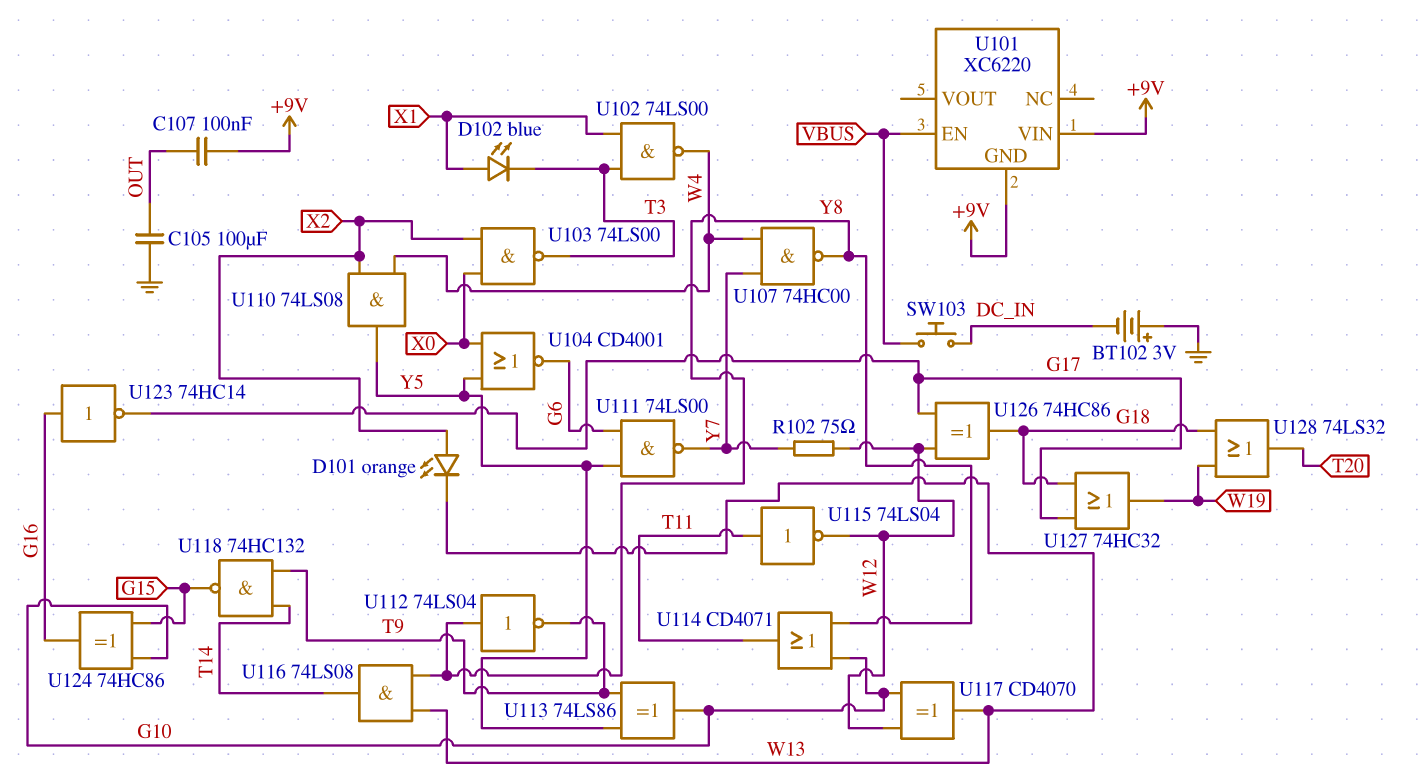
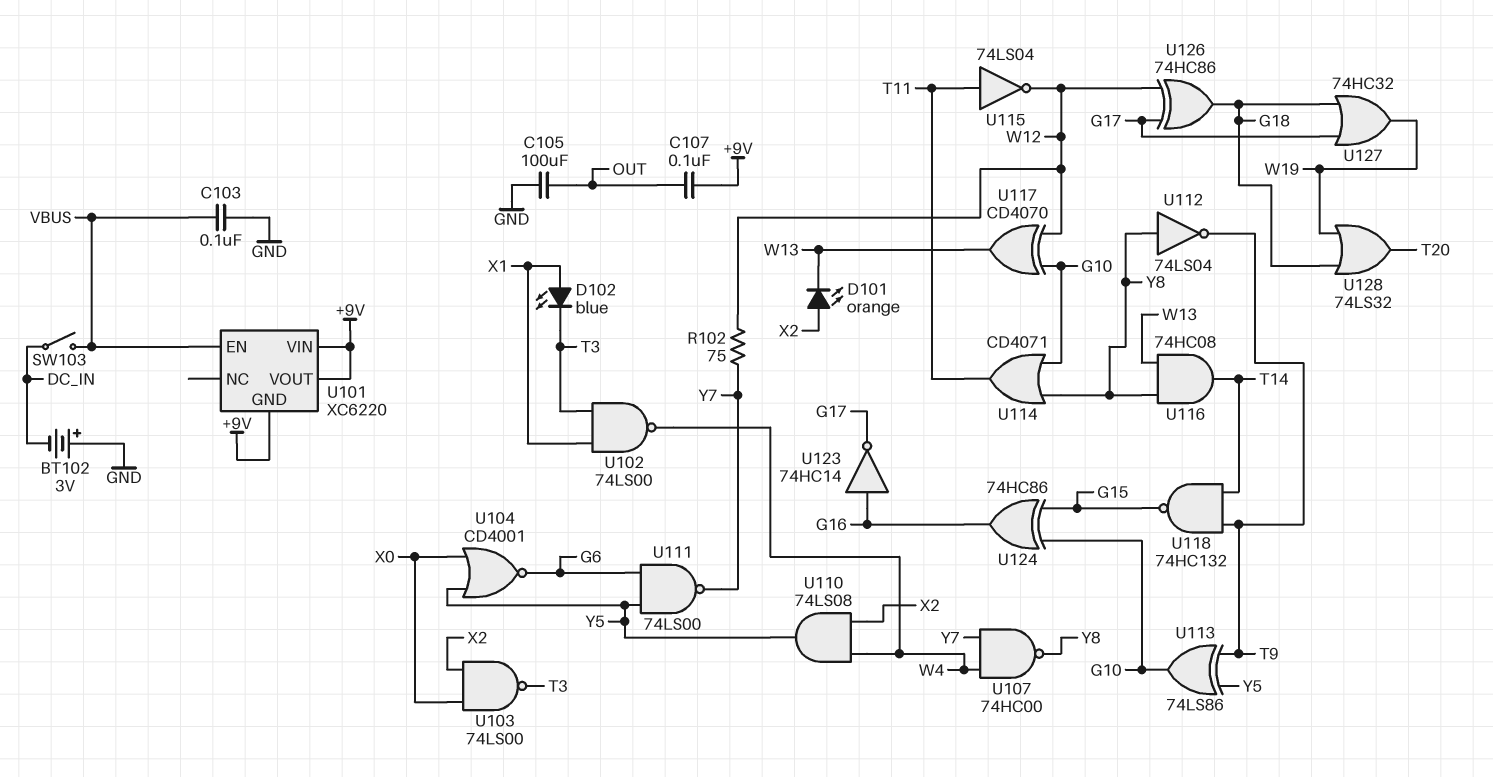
C103: none -> 100nF (GND, VBUS)
SW103: button (DC_IN, VBUS) -> switch (DC_IN, VBUS)
U101 pin VOUT: none -> +9V
U116: AND 74LS08 (in W13, in Y8, out T14) -> AND 74HC08 (in W13, in Y8, out T14)

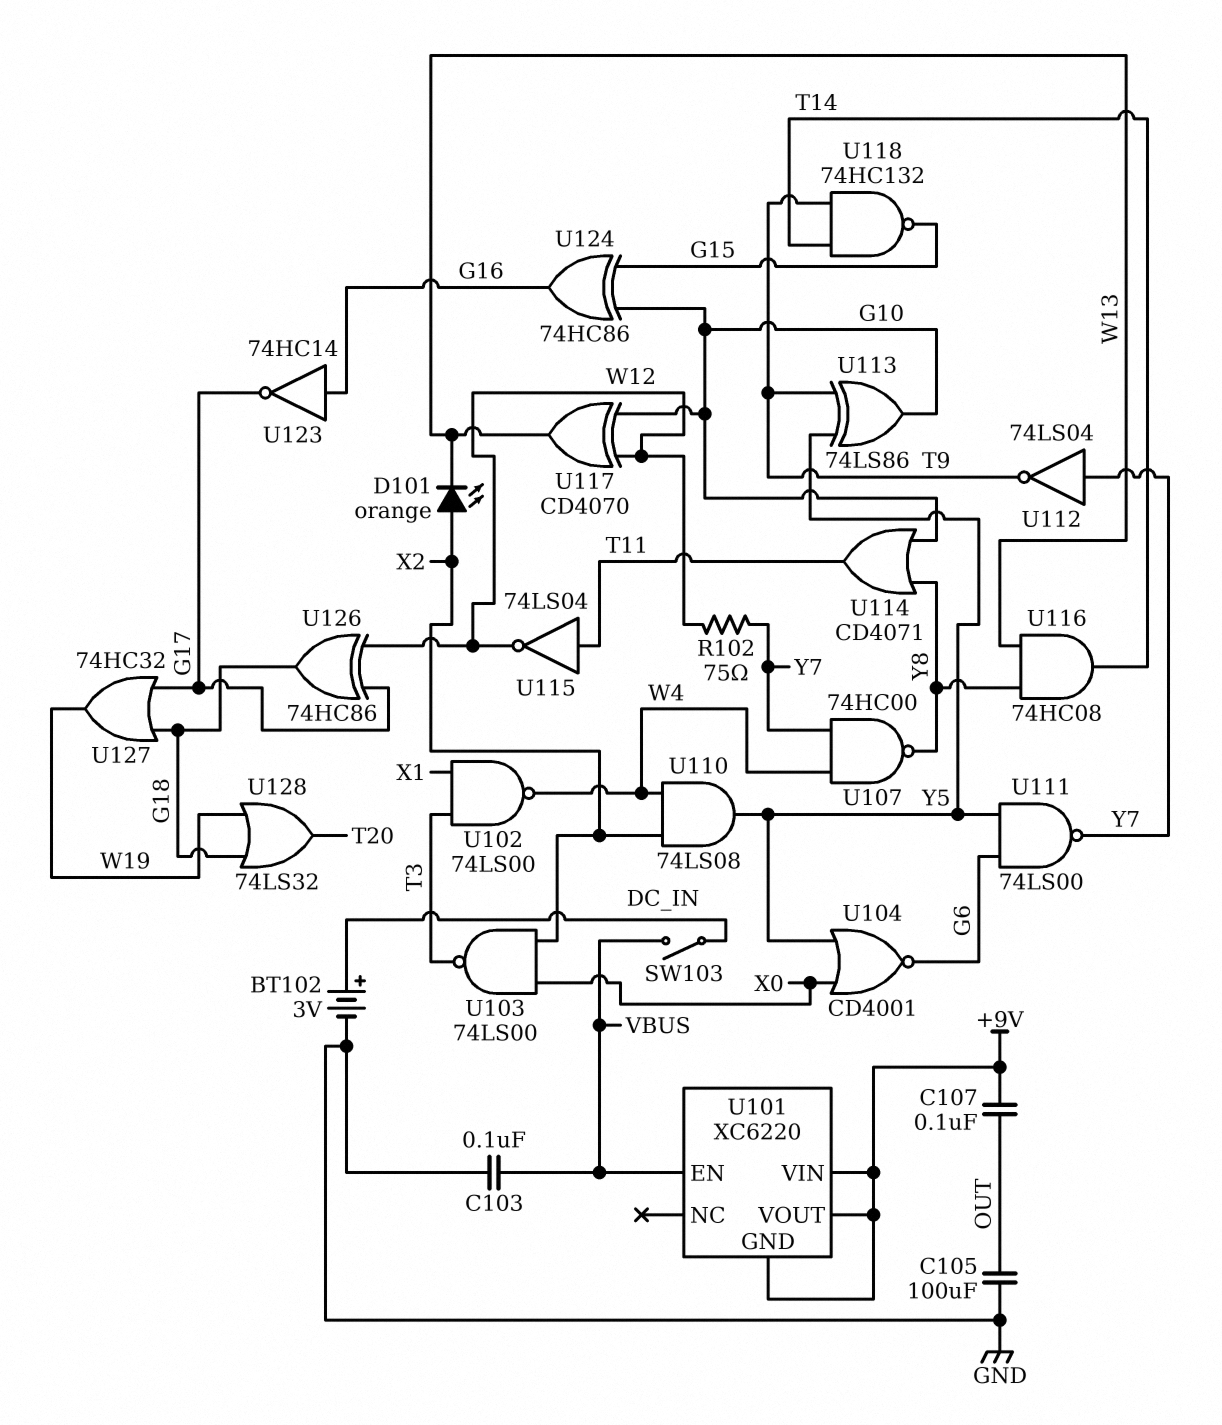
BT102: 3V (plus GND, minus DC_IN) -> 3V (plus DC_IN, minus GND)
D102: LED blue (A X1, K T3) -> none
U112: NOT 74LS04 (in Y8, out T9) -> NOT 74LS04 (in Y7, out T9)

